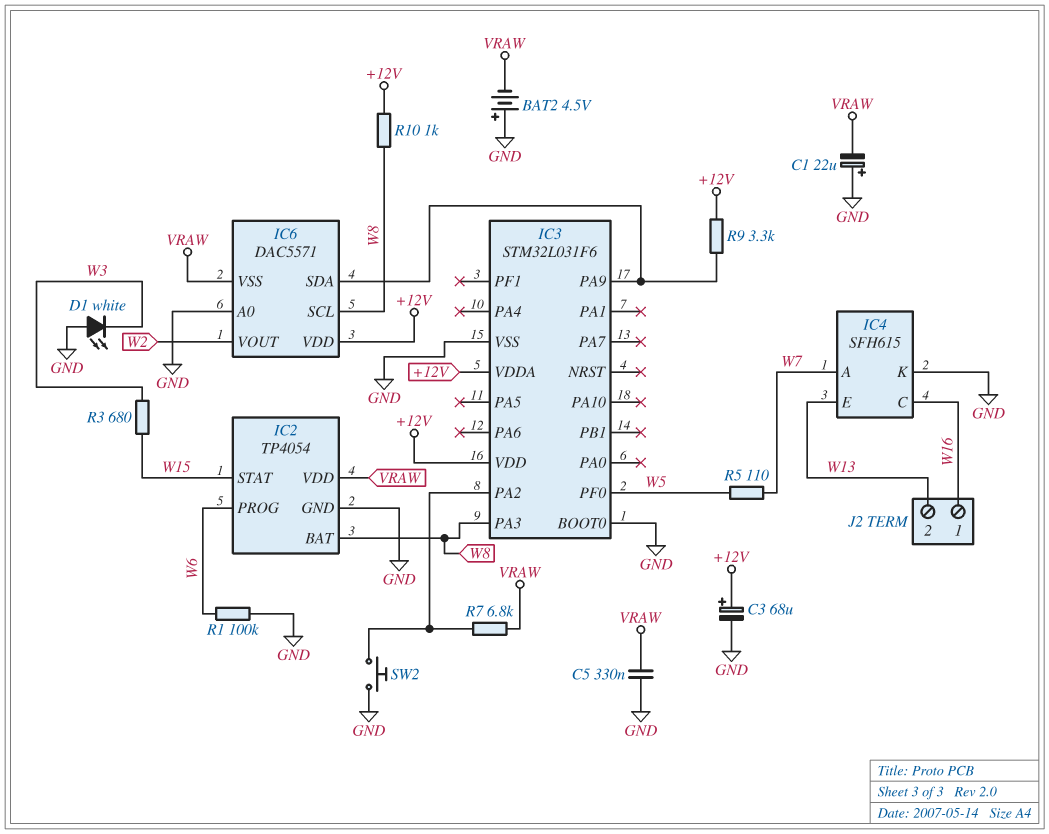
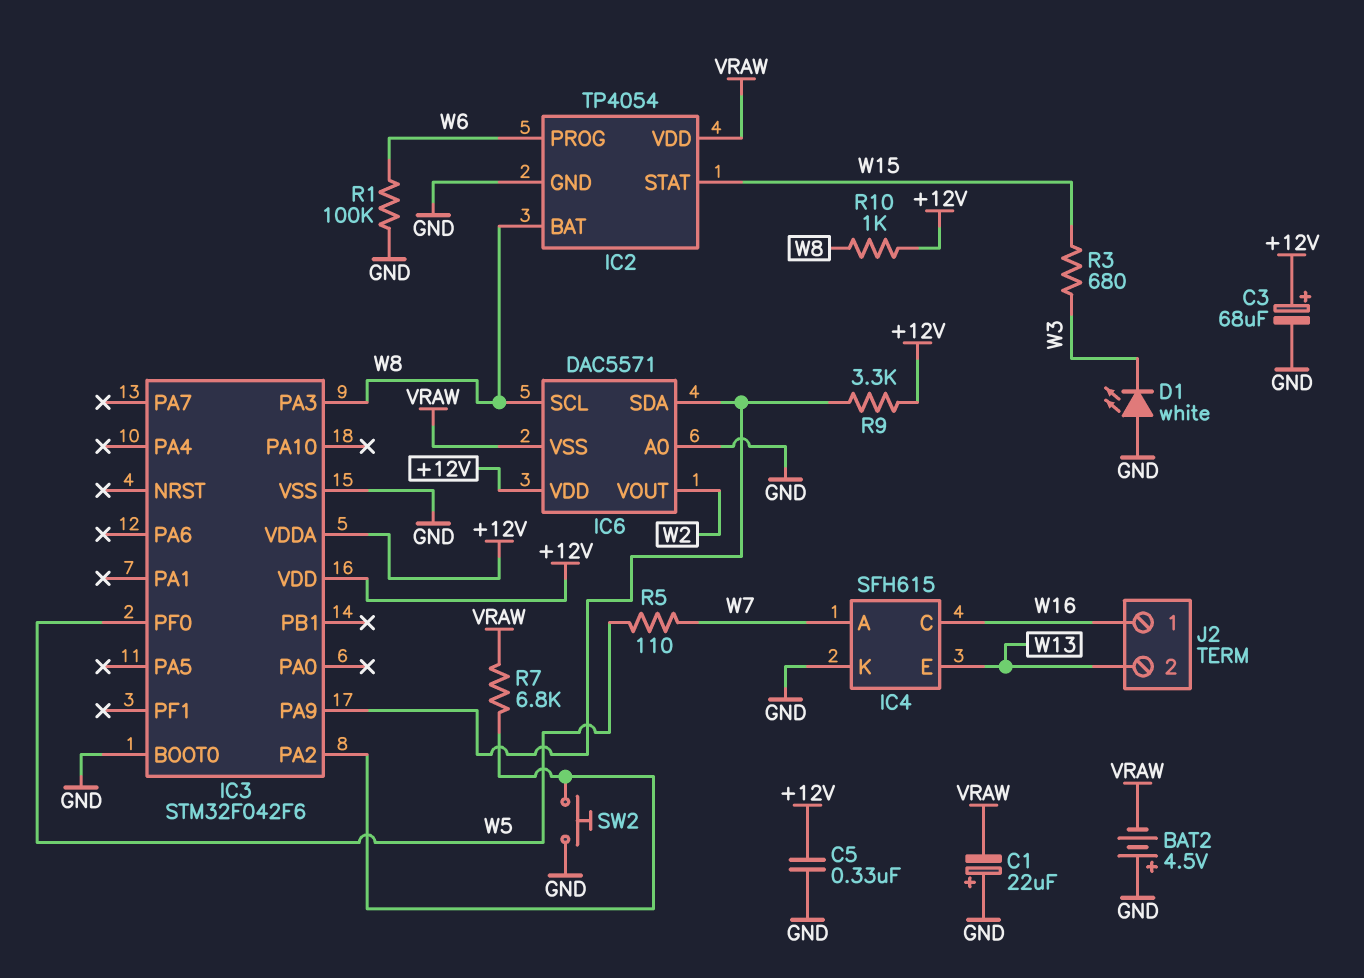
C5: 330nF (GND, VRAW) -> 330nF (+12V, GND)
IC3: STM32L031F6 -> STM32F042F6

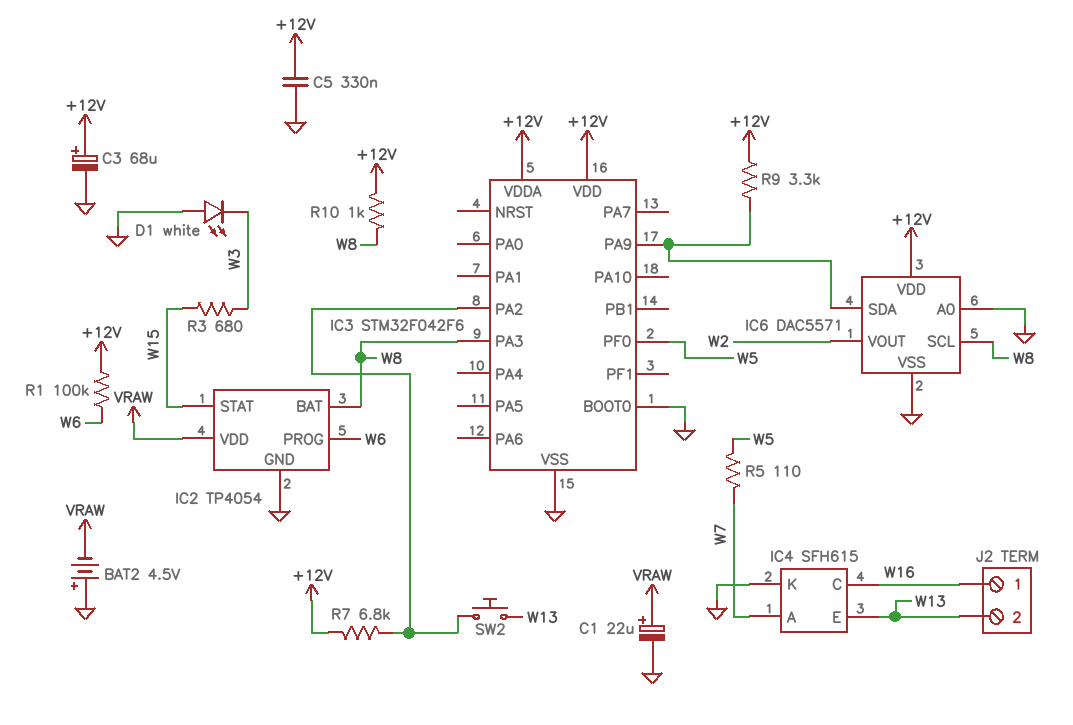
C1: 22uF (plus GND, minus VRAW) -> 22uF (plus VRAW, minus GND)
IC6 pin VSS: VRAW -> GND
R1: 100k (GND, W6) -> 100k (+12V, W6)
R7: 6.8k (IC3/PA2, VRAW) -> 6.8k (+12V, IC3/PA2)
SW2: button (GND, IC3/PA2) -> button (IC3/PA2, W13)

